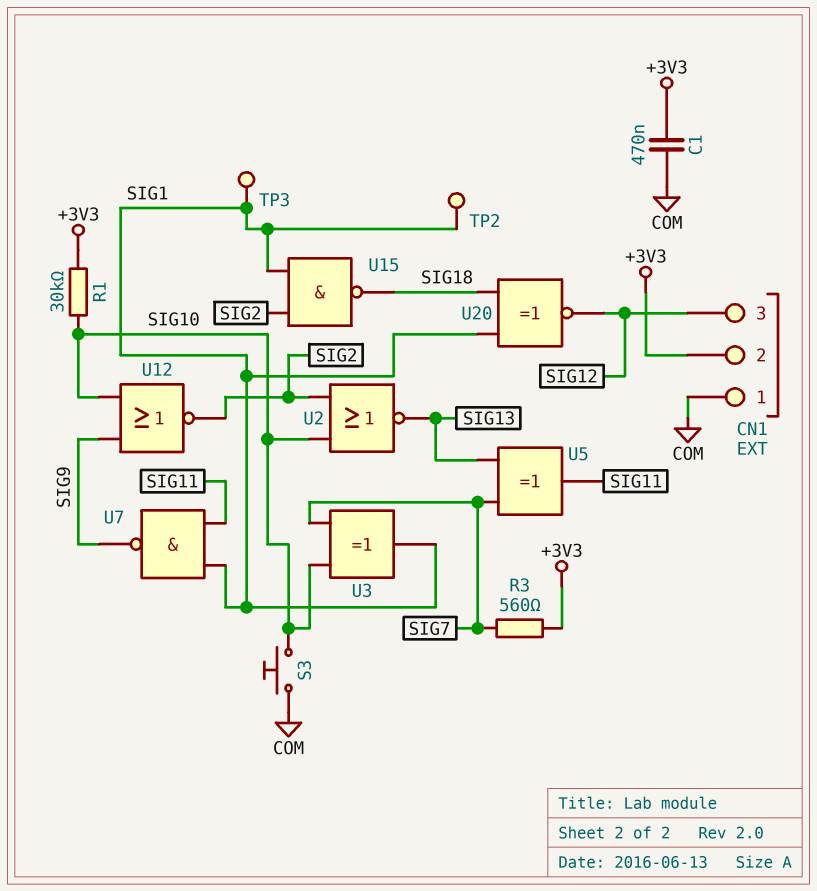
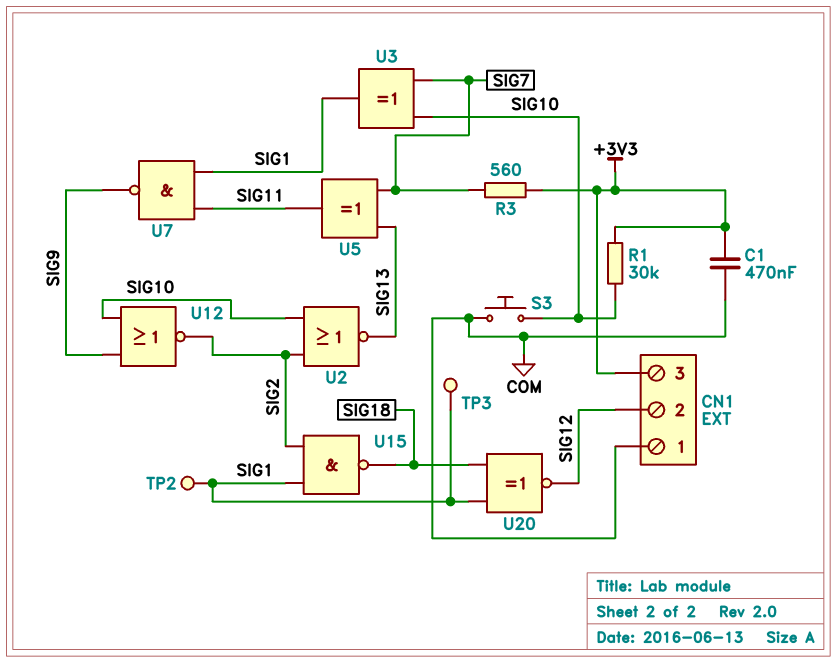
CN1 pin 2: +3V3 -> SIG12
CN1 pin 3: SIG12 -> +3V3

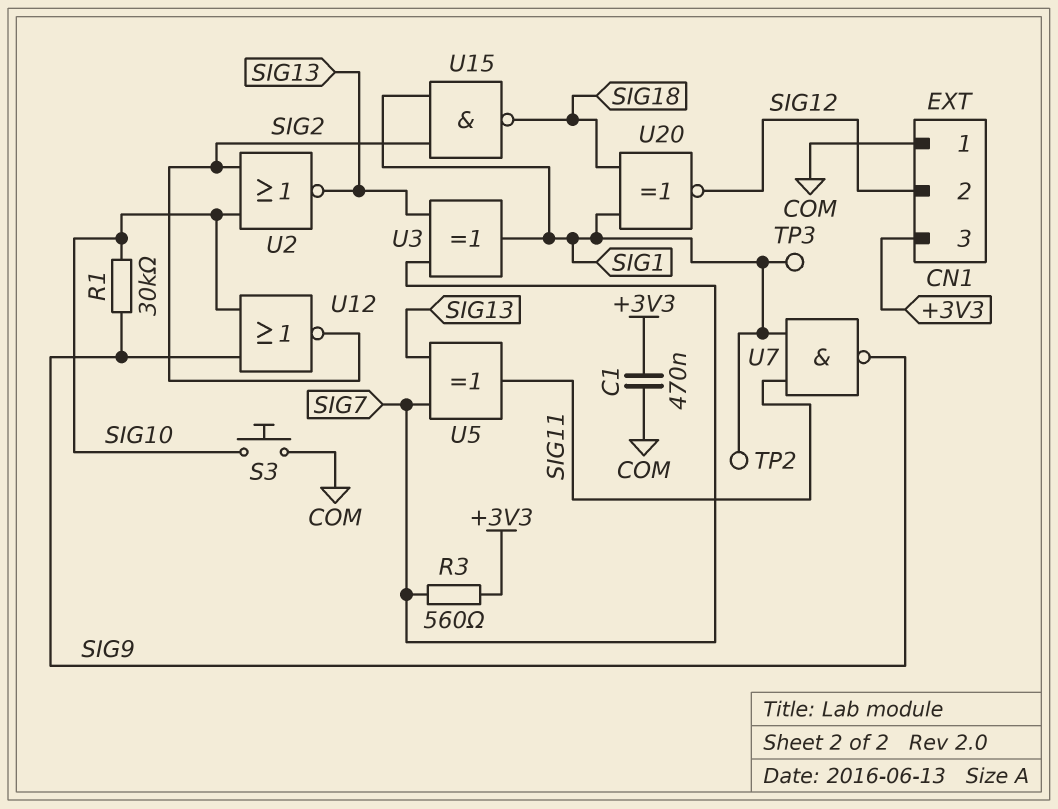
R1: 30k (+3V3, SIG10) -> 30k (SIG9, SIG10)
U3: XOR (in SIG7, in SIG10, out SIG1) -> XOR (in SIG7, in SIG13, out SIG1)

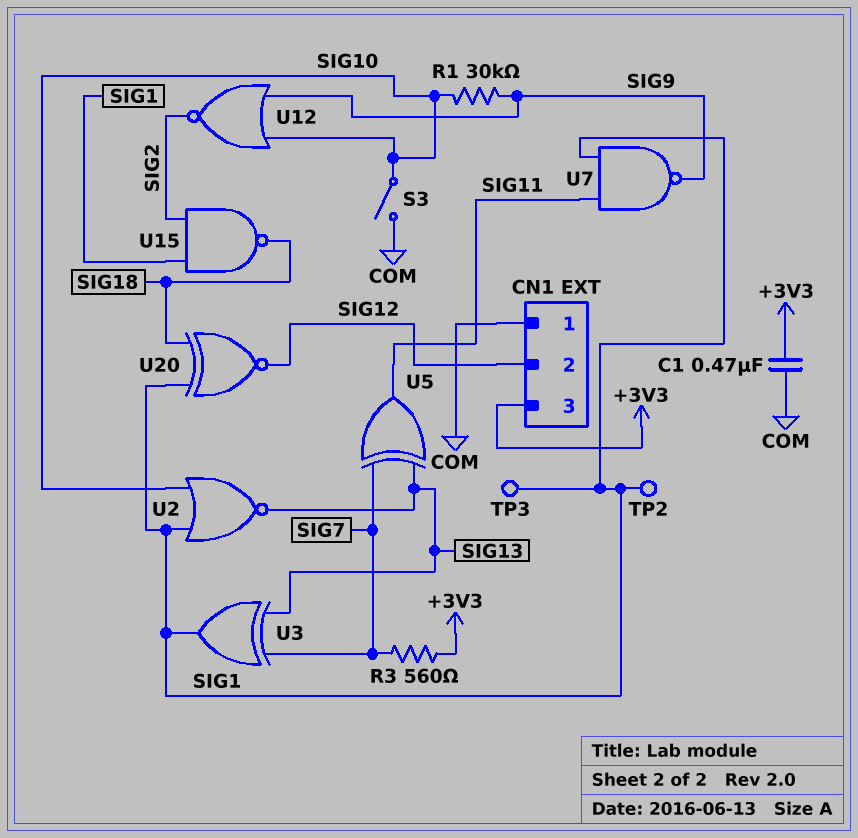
S3: button (COM, SIG10) -> switch (COM, SIG10)
U2: NOR (in SIG2, in SIG10, out SIG13) -> NOR (in SIG1, in SIG10, out SIG13)

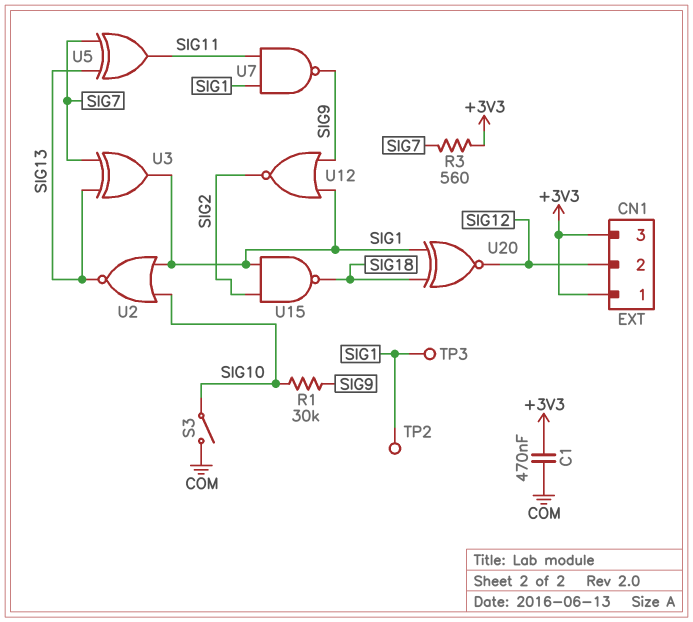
CN1 pin 1: COM -> +3V3
U12: NOR (in SIG9, in SIG10, out SIG2) -> NOR (in SIG1, in SIG9, out SIG2)

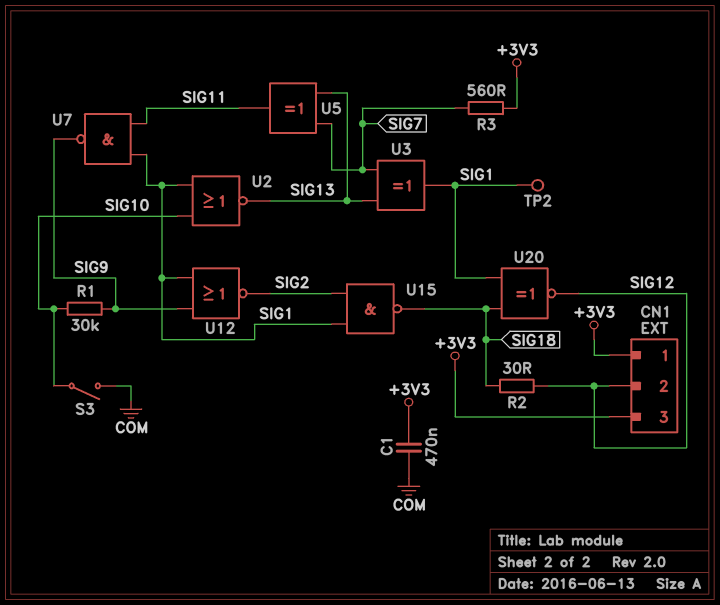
R2: none -> 30 (SIG12, SIG18)
TP3: test point (SIG1) -> none

